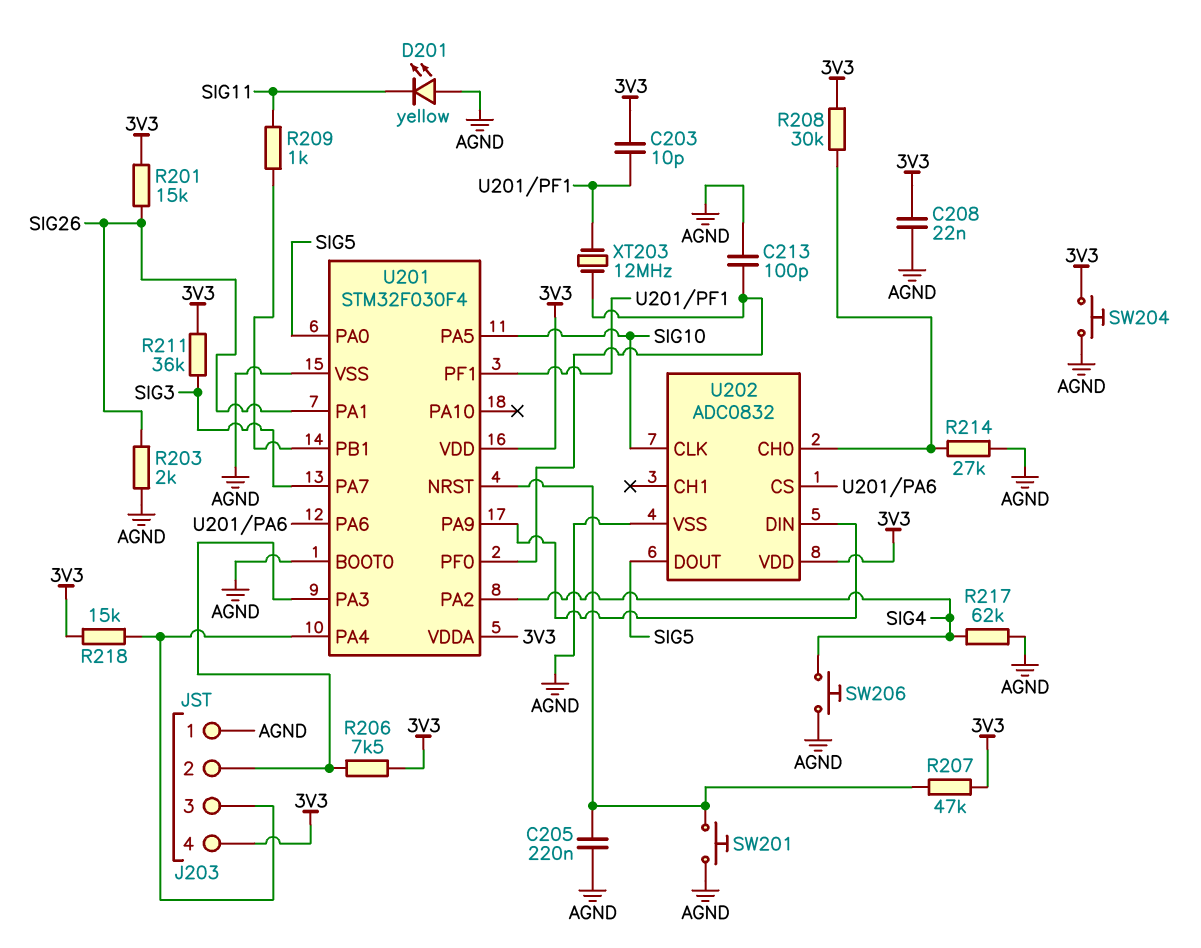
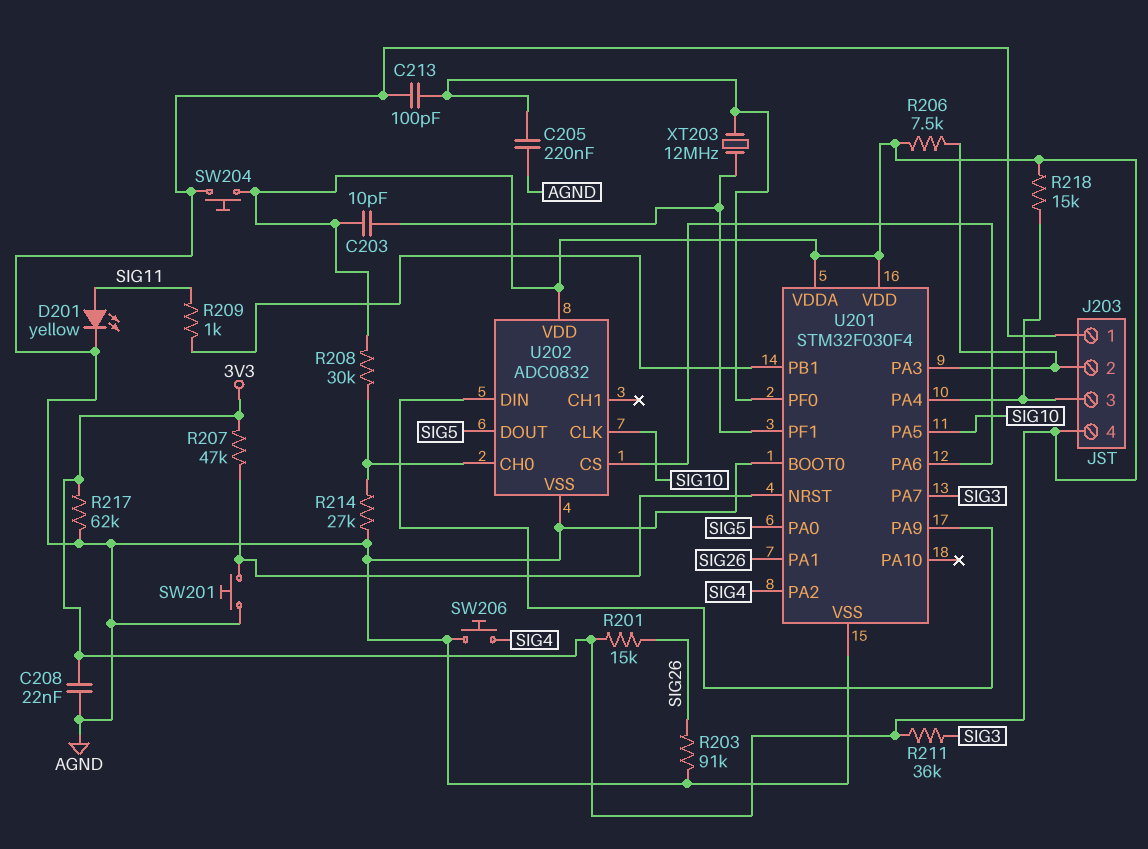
C205: 220nF (AGND, U201/NRST) -> 220nF (AGND, U201/PF0)
D201: LED yellow (A AGND, K SIG11) -> LED yellow (A SIG11, K AGND)
R203: 2k (AGND, SIG26) -> 91k (AGND, SIG26)
R217: 62k (AGND, SIG4) -> 62k (3V3, AGND)

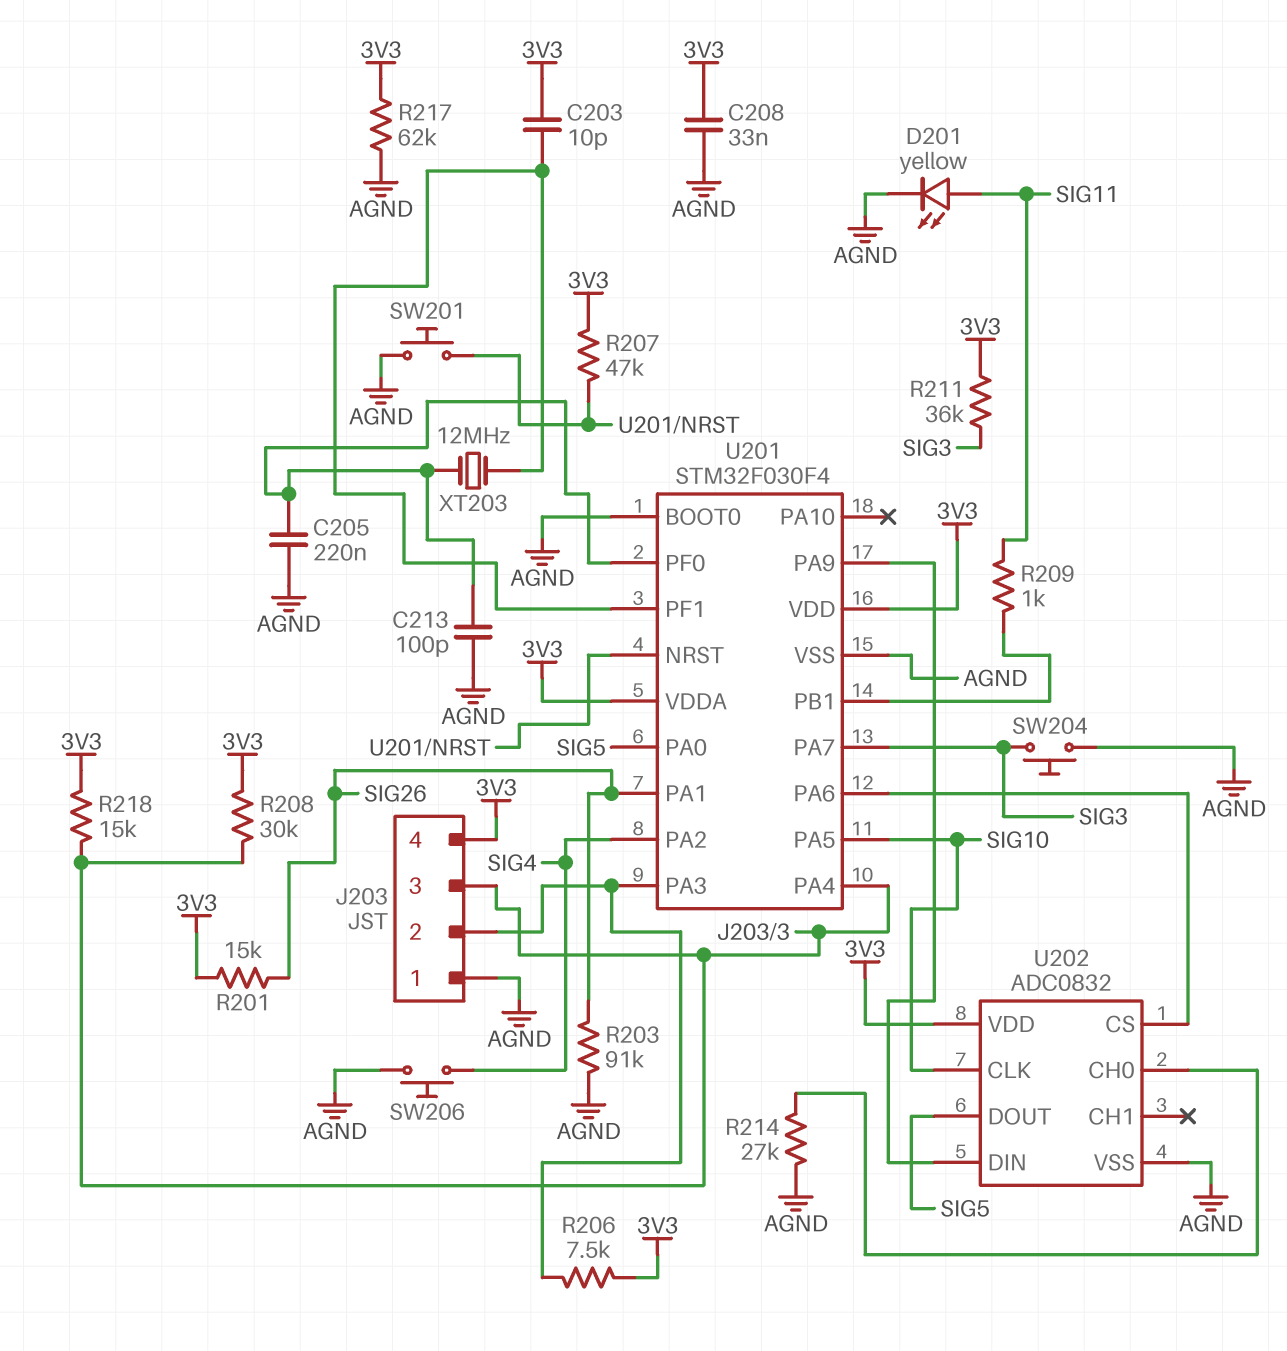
C208: 22nF (3V3, AGND) -> 33nF (3V3, AGND)
R208: 30k (3V3, U202/CH0) -> 30k (3V3, J203/3)
SW204: button (3V3, AGND) -> button (AGND, SIG3)

